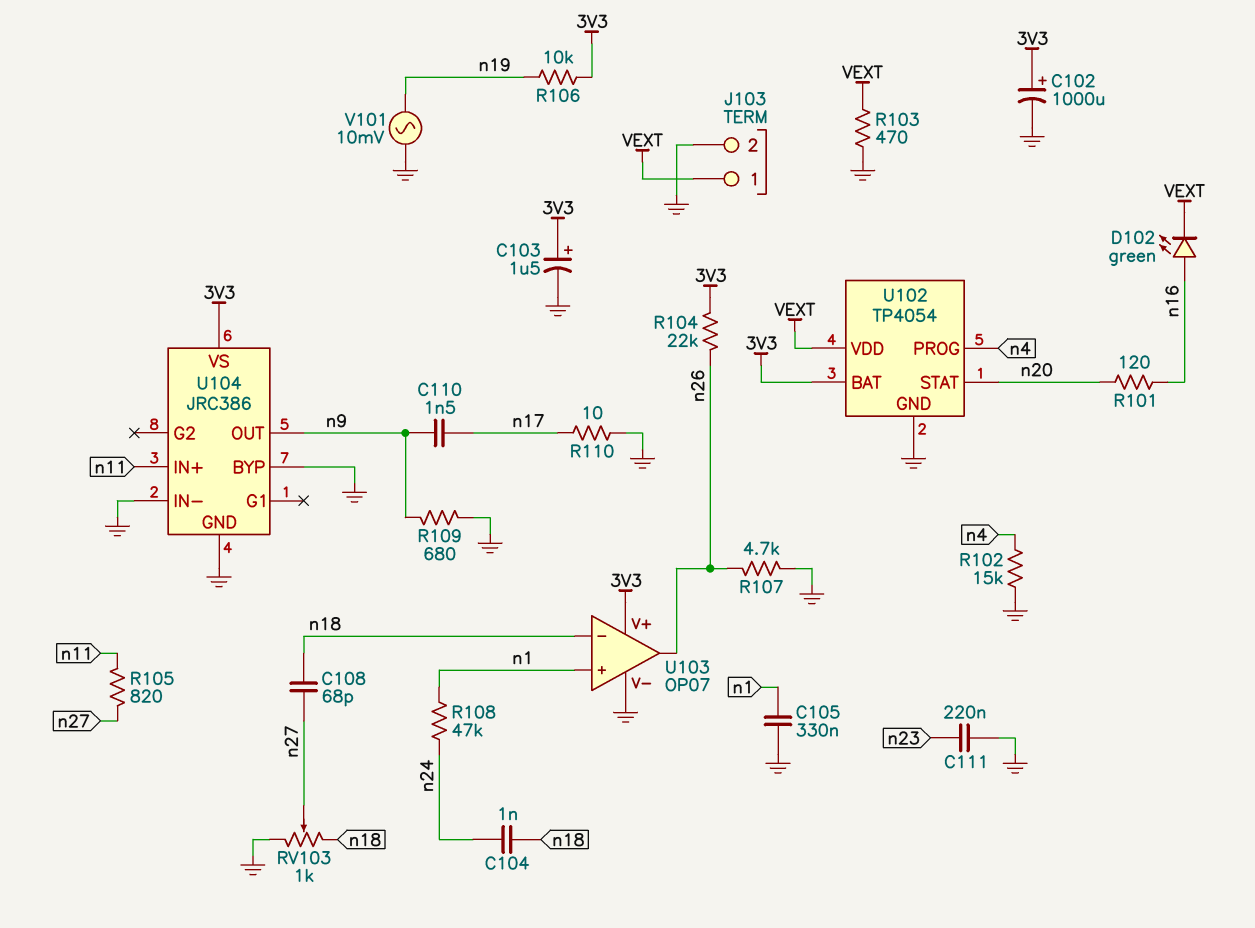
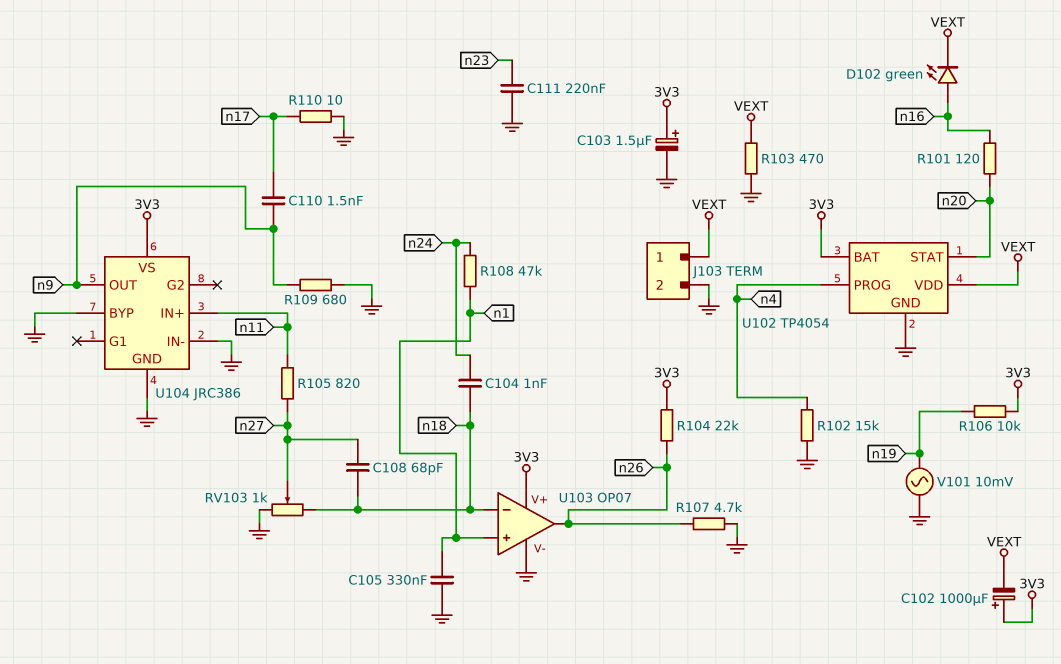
C102: 1000uF (plus 3V3, minus GND) -> 1000uF (plus 3V3, minus VEXT)

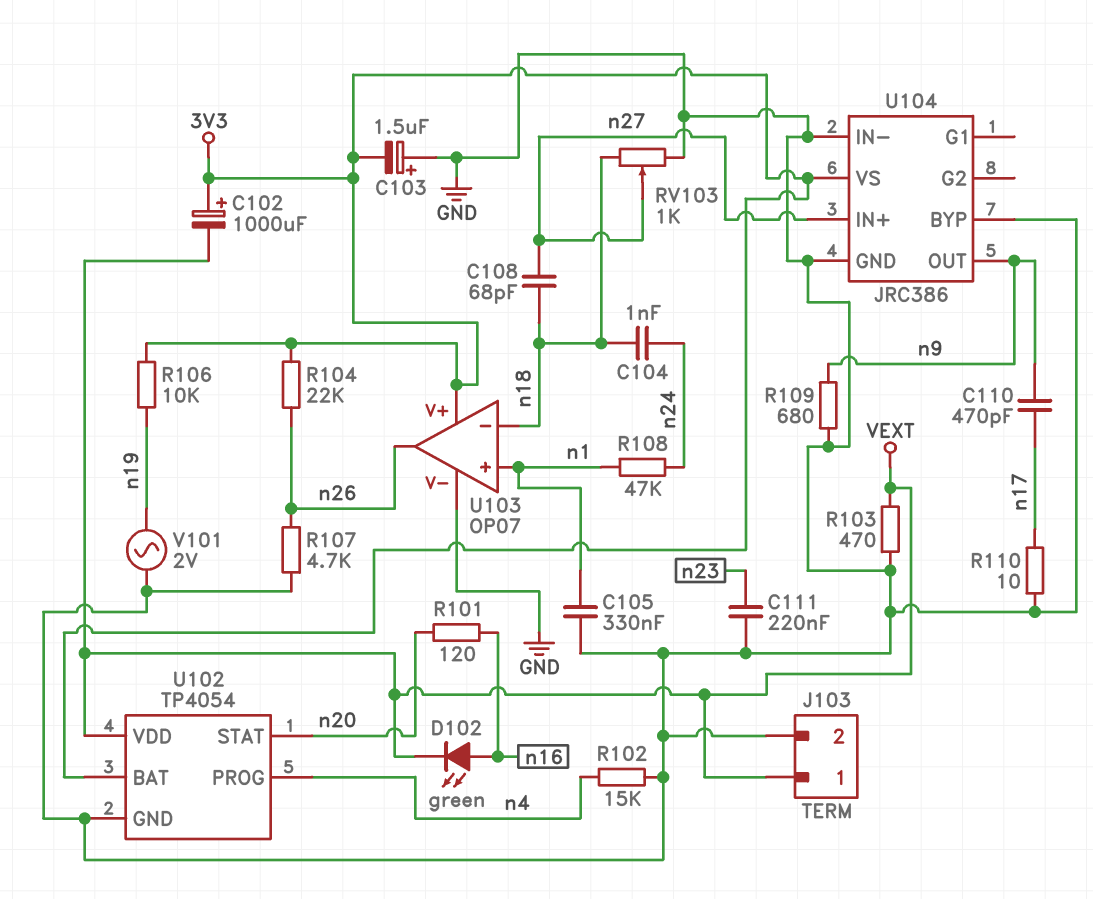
C103: 1.5uF (plus 3V3, minus GND) -> 1.5uF (plus GND, minus 3V3)
C110: 1.5nF (n9, n17) -> 470pF (n9, n17)
R105: 820 (n11, n27) -> none
U104 pin IN+: n11 -> n27
V101: AC 10mV (GND, n19) -> AC 2V (GND, n19)

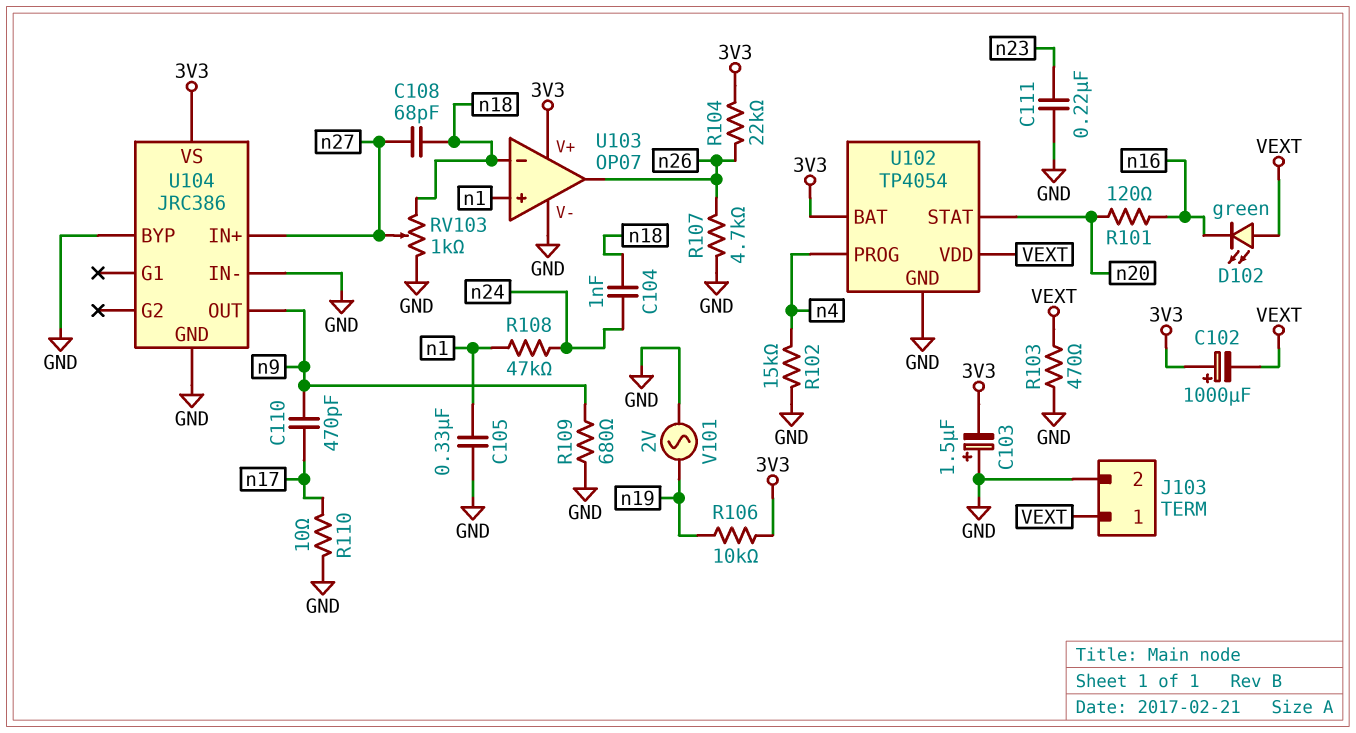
D102: LED green (A n16, K VEXT) -> LED green (A VEXT, K n16)

